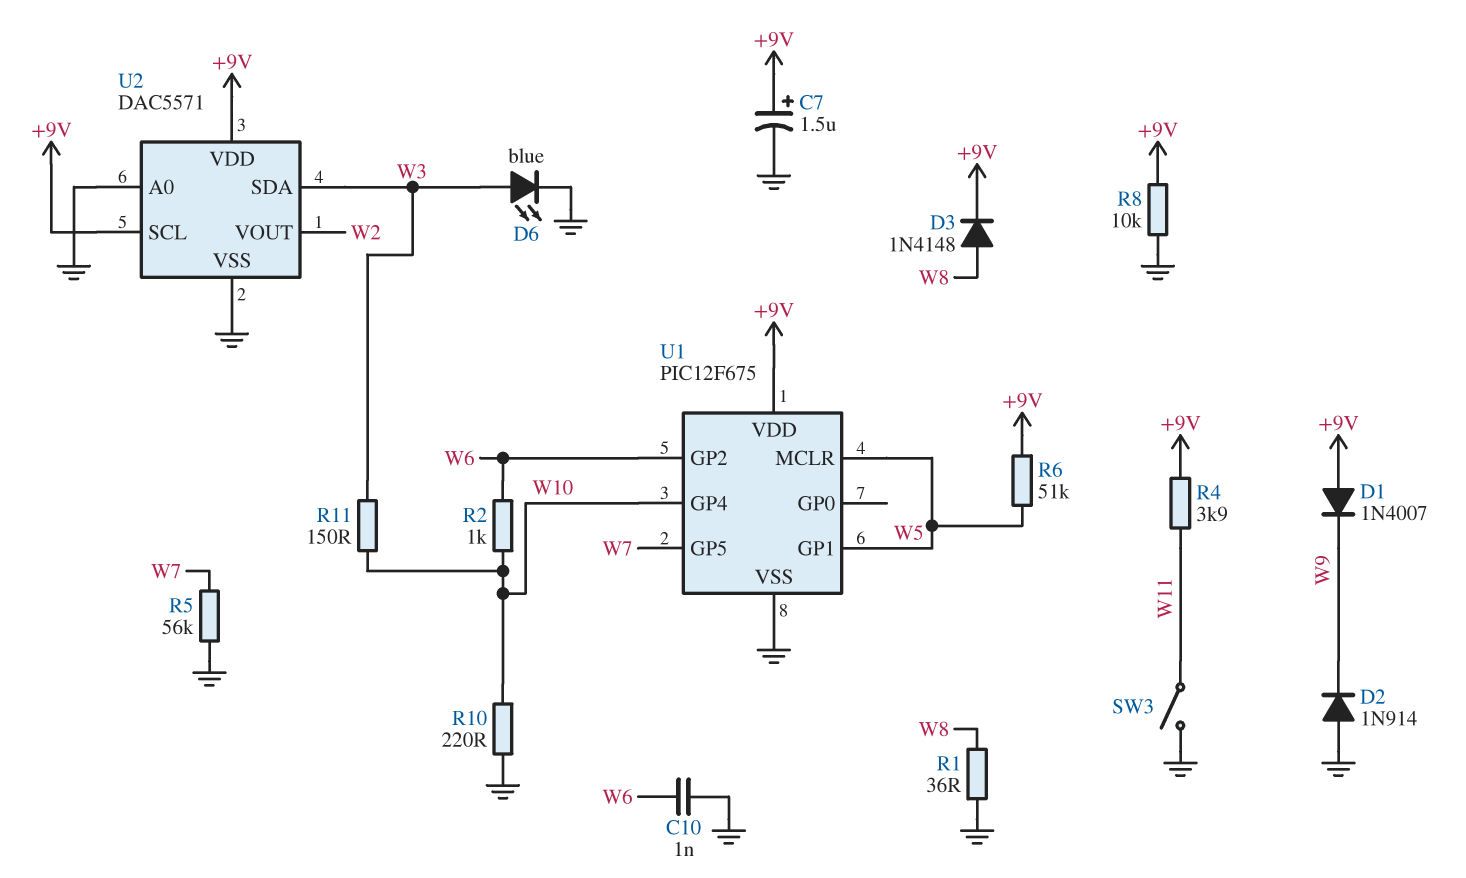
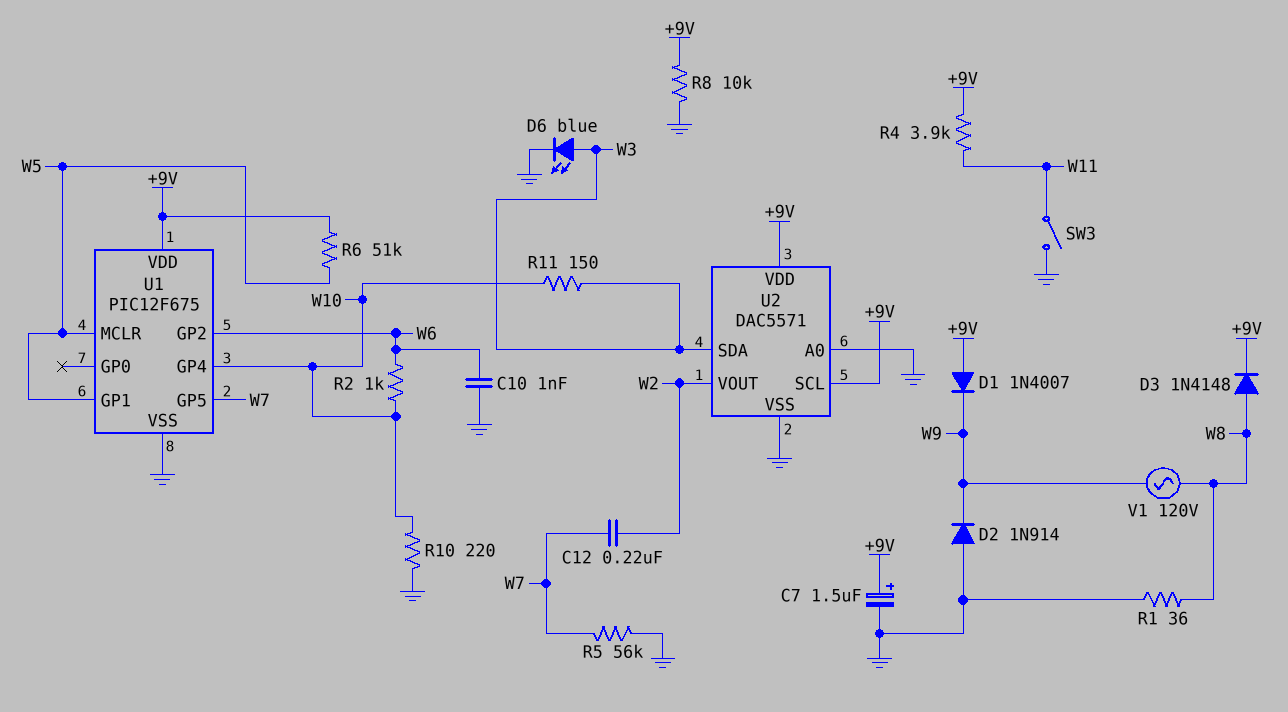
C12: none -> 220nF (W2, W7)
V1: none -> AC 120V (W8, W9)

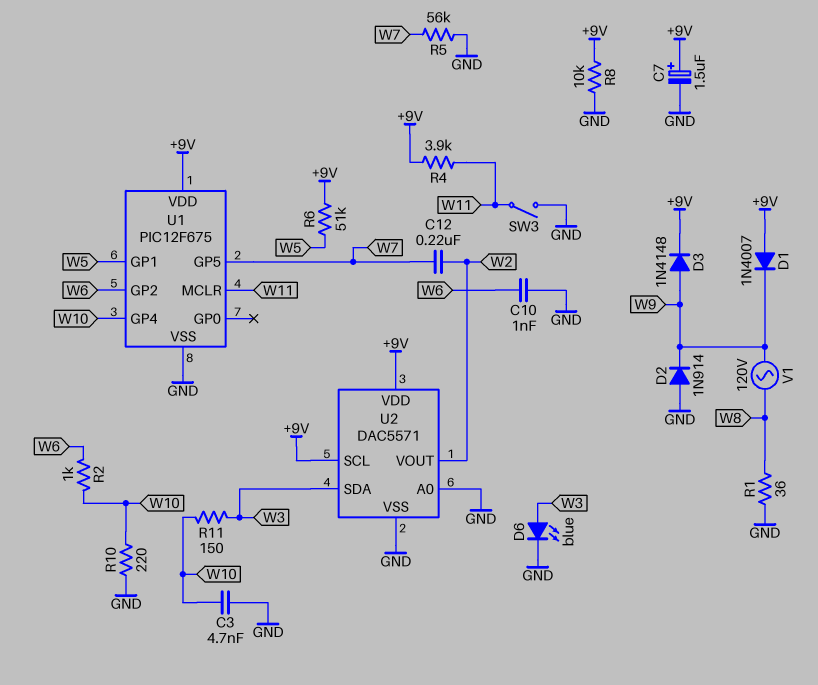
C3: none -> 4.7nF (GND, W10)
D3: diode 1N4148 (A W8, K +9V) -> diode 1N4148 (A W9, K +9V)
U1 pin MCLR: W5 -> W11

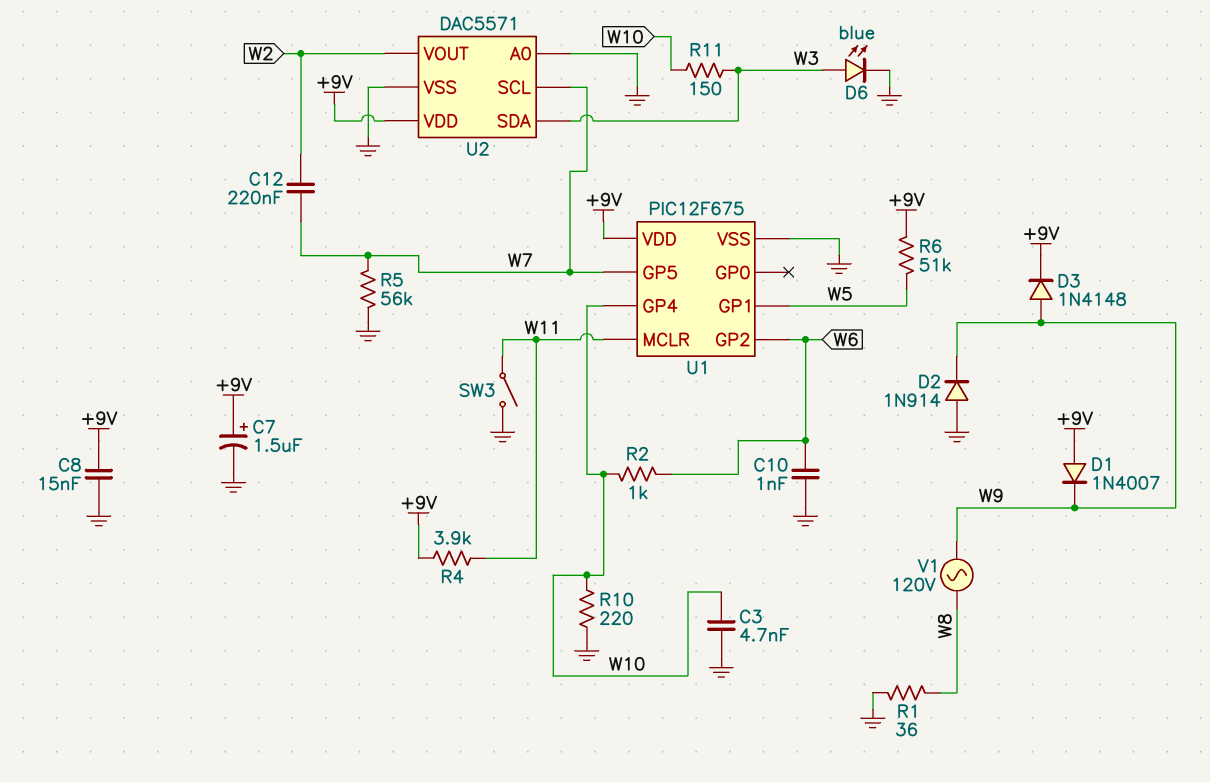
C8: none -> 15nF (+9V, GND)
R8: 10k (+9V, GND) -> none
U2 pin SCL: +9V -> W7

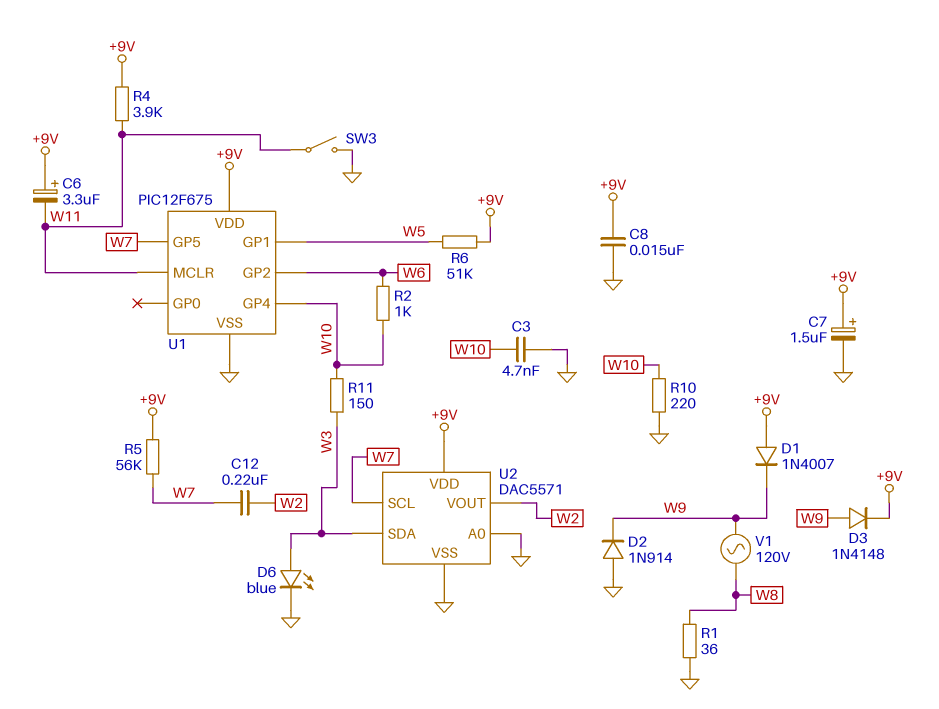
C6: none -> 3.3uF (plus +9V, minus W11)
C10: 1nF (GND, W6) -> none
R5: 56k (GND, W7) -> 56k (+9V, W7)

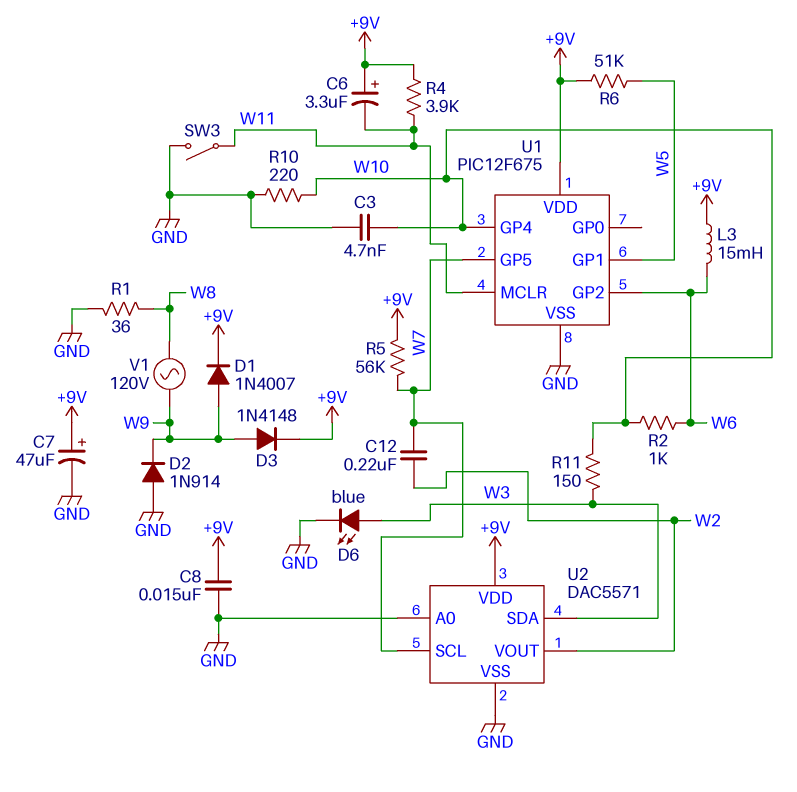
C7: 1.5uF (plus +9V, minus GND) -> 47uF (plus +9V, minus GND)
D1: diode 1N4007 (A +9V, K W9) -> diode 1N4007 (A W9, K +9V)
L3: none -> 15mH (+9V, W6)

